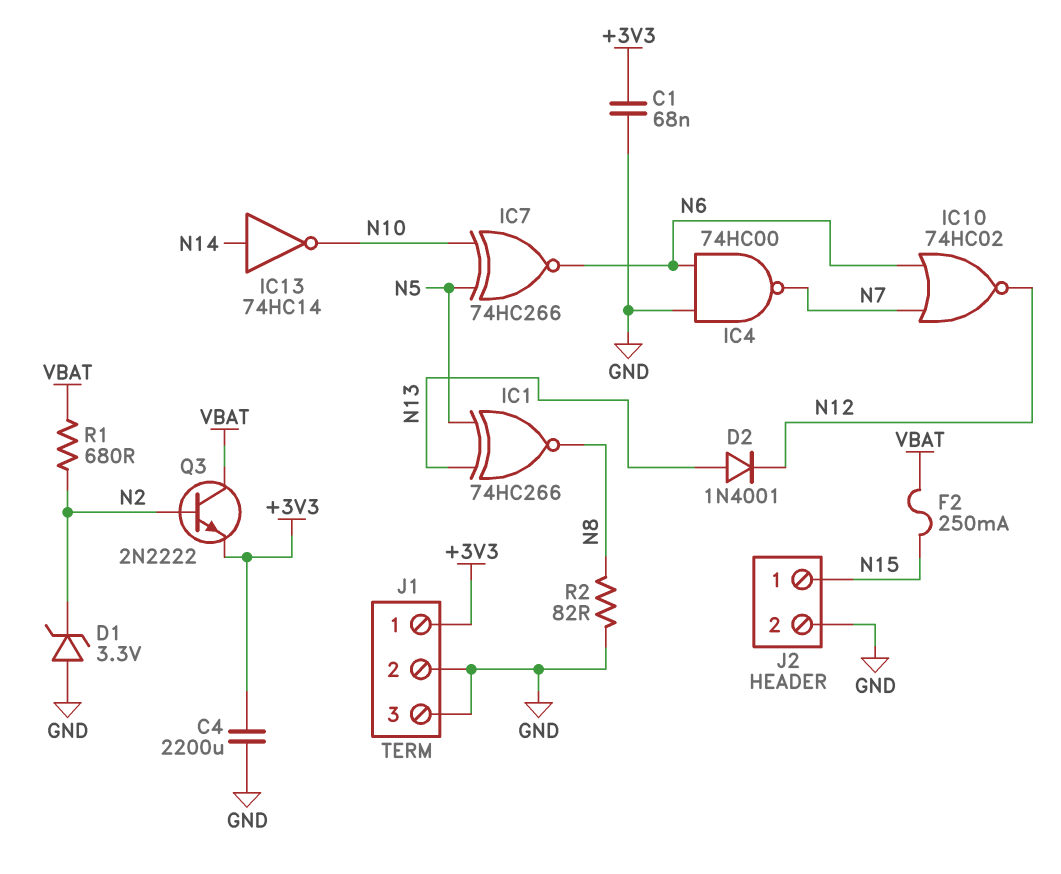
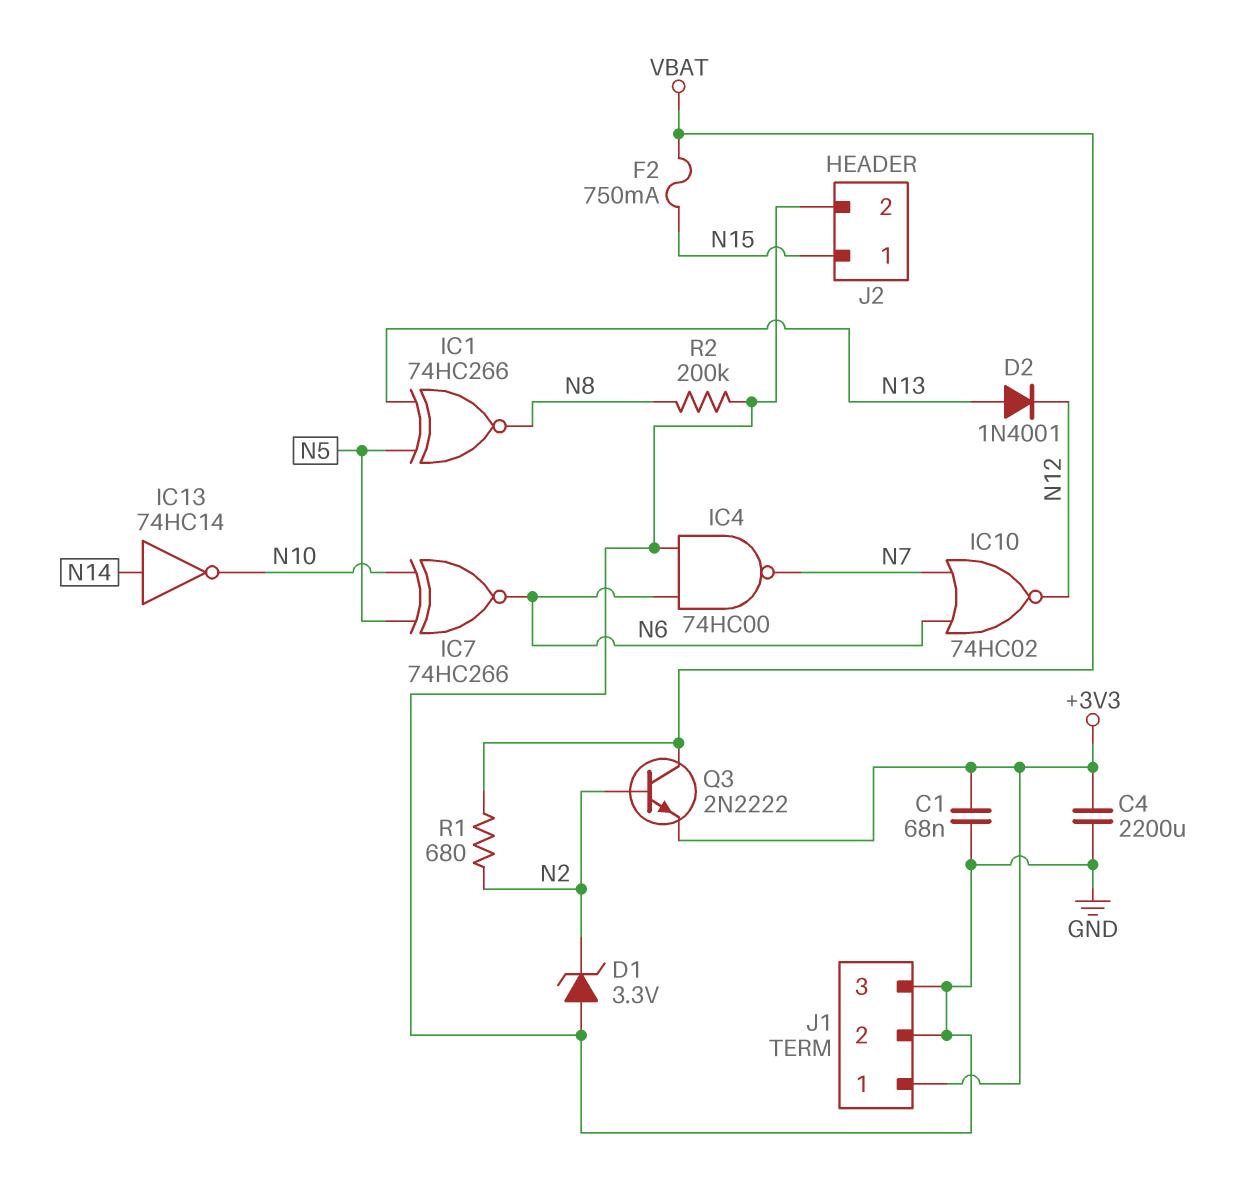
F2: 250mA (N15, VBAT) -> 750mA (N15, VBAT)
R2: 82 (GND, N8) -> 200k (GND, N8)

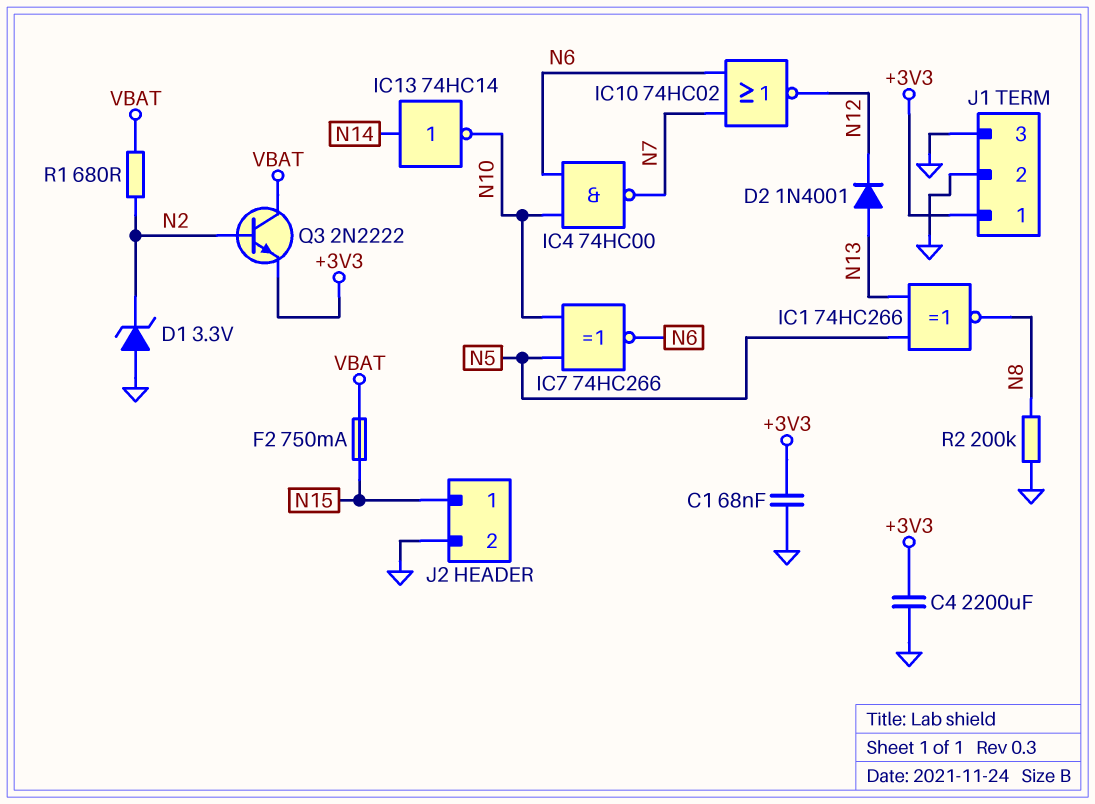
IC4: NAND 74HC00 (in GND, in N6, out N7) -> NAND 74HC00 (in N6, in N10, out N7)

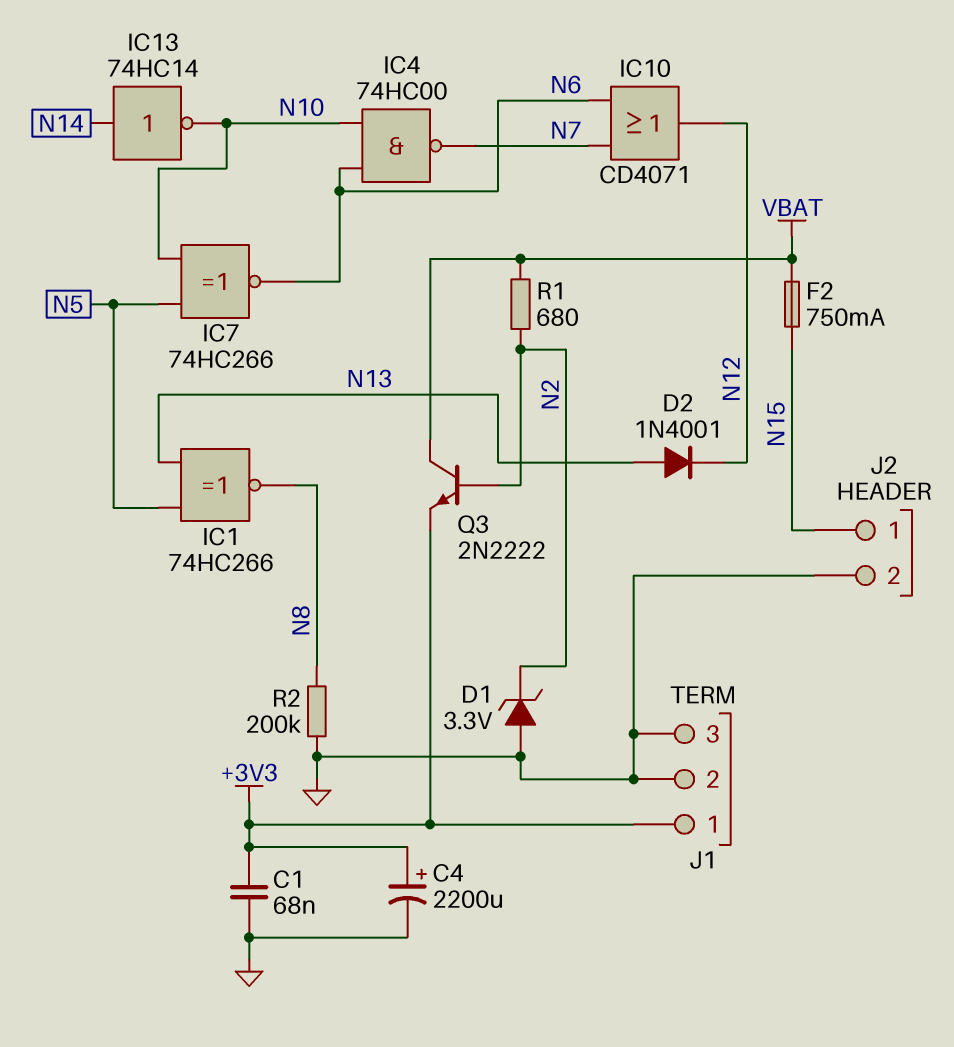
C4: 2200uF (+3V3, GND) -> 2200uF (plus +3V3, minus GND)
IC10: NOR 74HC02 (in N6, in N7, out N12) -> OR CD4071 (in N6, in N7, out N12)

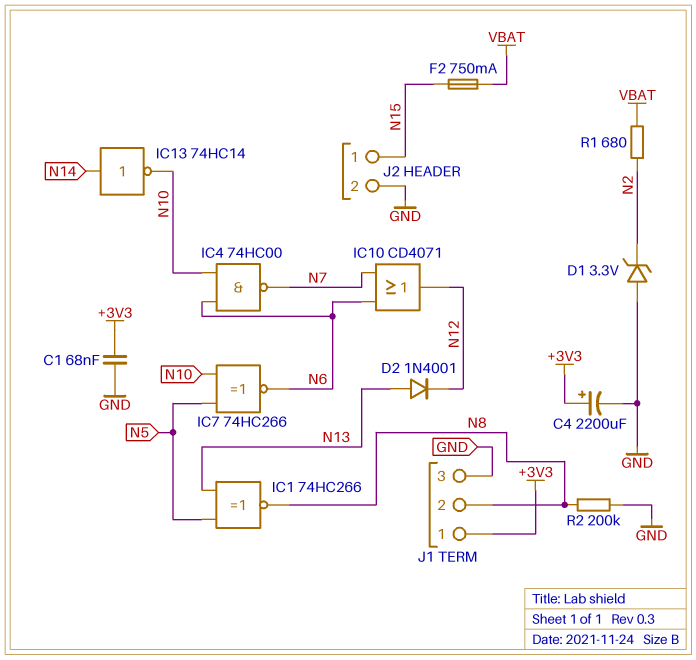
J1 pin 2: GND -> N8
Q3: NPN 2N2222 (B N2, C VBAT, E +3V3) -> none

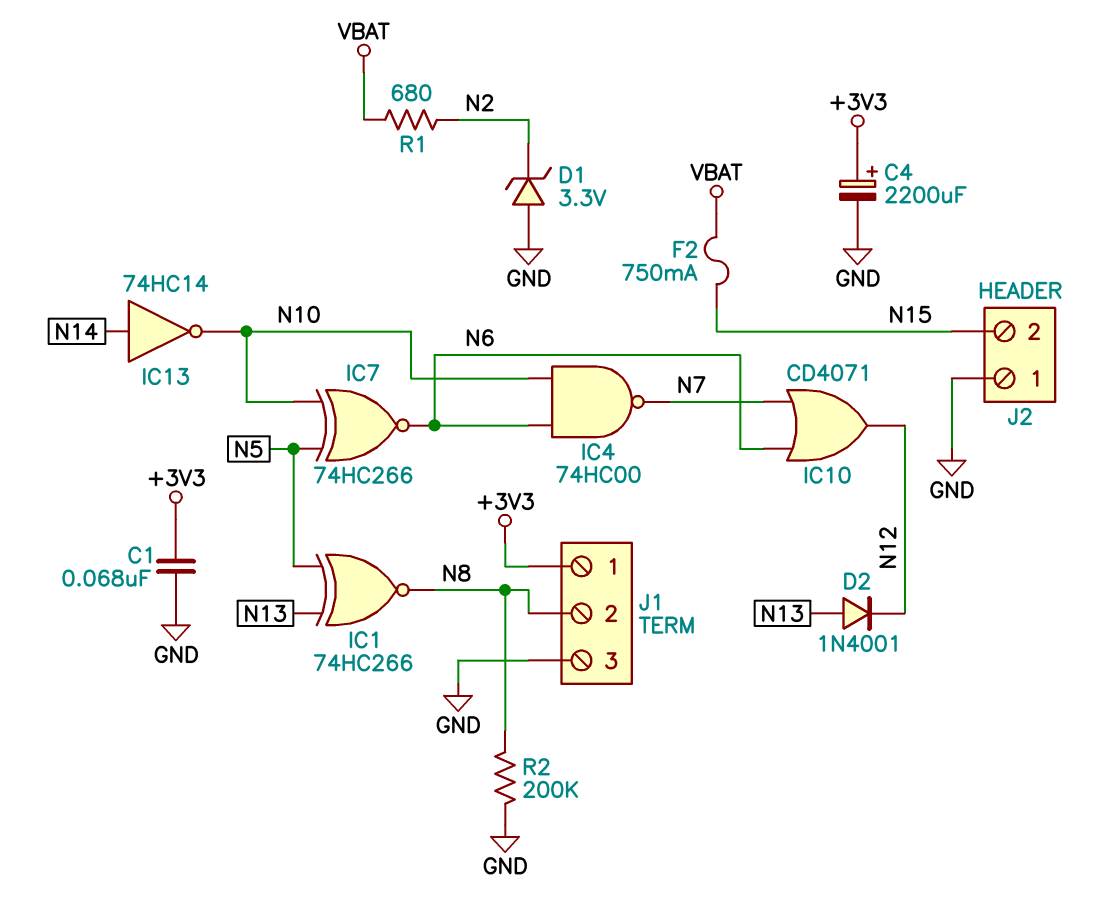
J2 pin 1: N15 -> GND
J2 pin 2: GND -> N15

